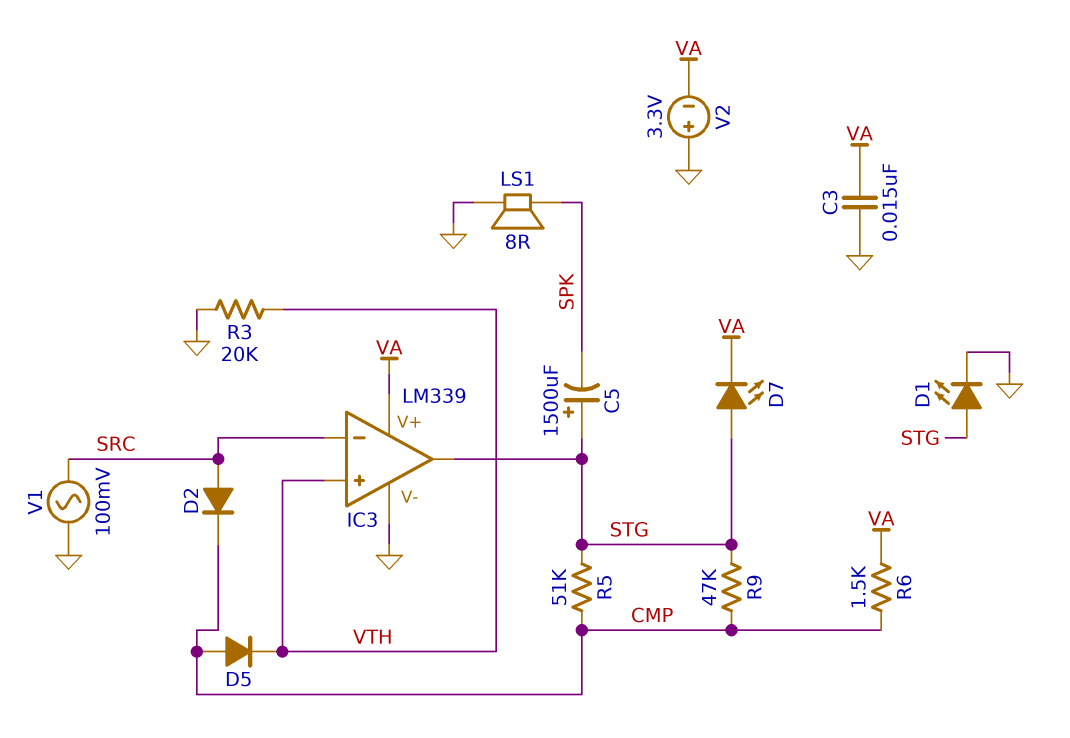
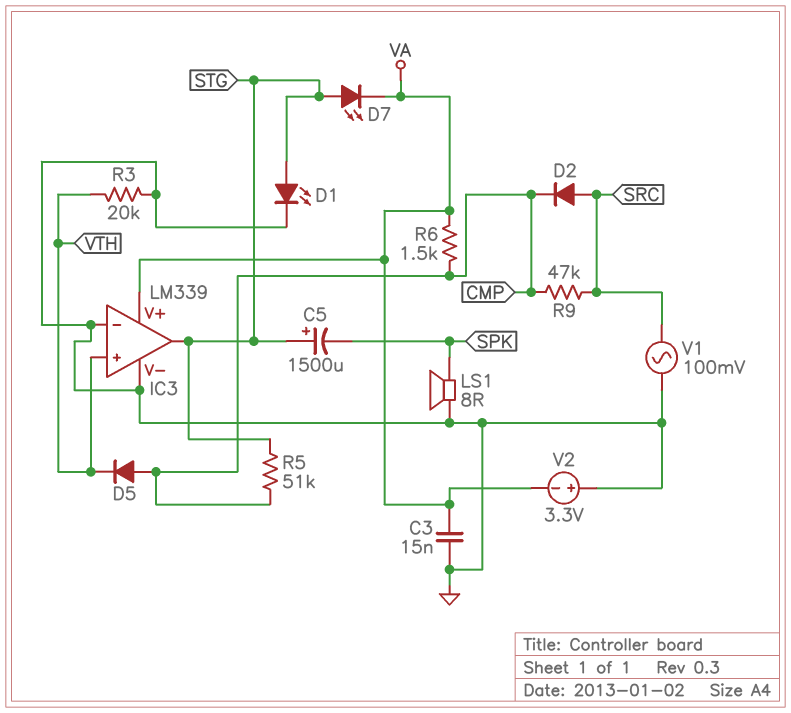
IC3 pin in-: SRC -> GND
R9: 47k (CMP, STG) -> 47k (CMP, SRC)

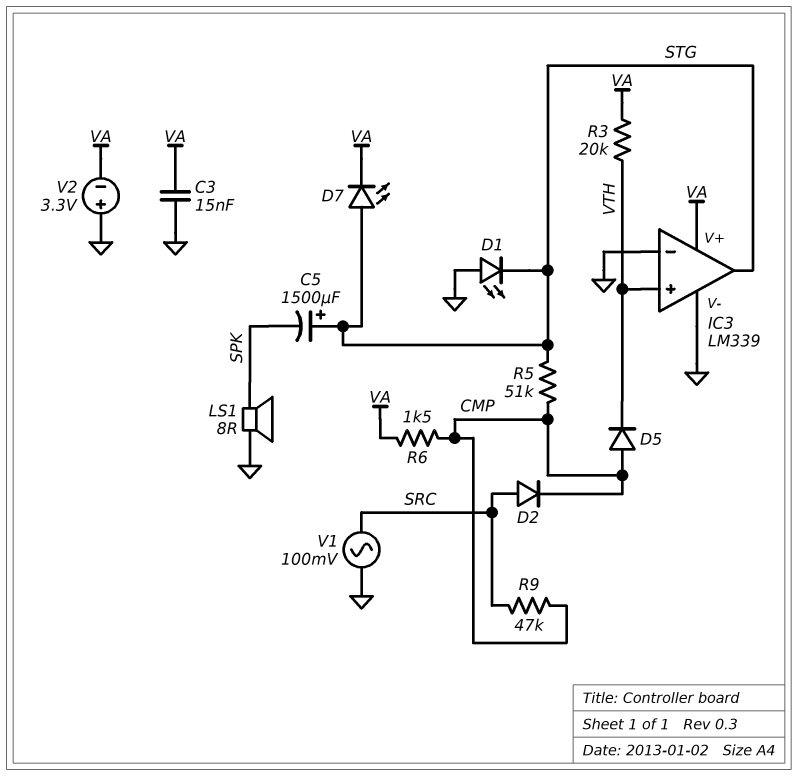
D1: LED (A STG, K GND) -> LED (A GND, K STG)
R3: 20k (GND, VTH) -> 20k (VA, VTH)

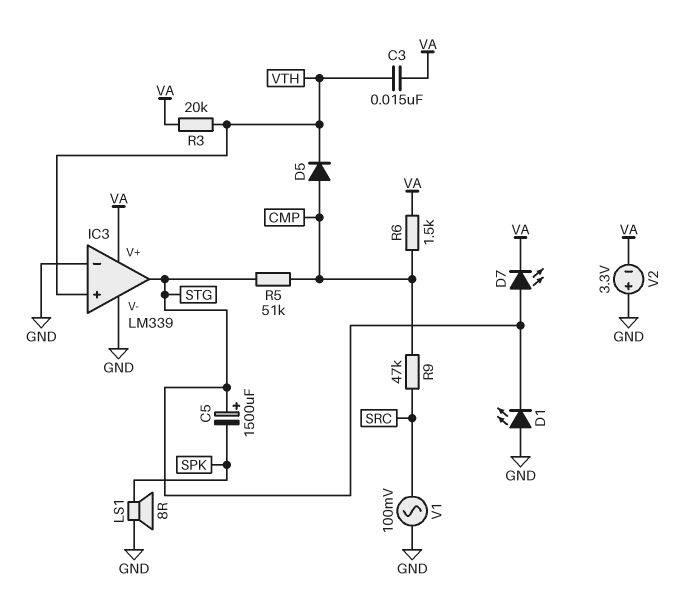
C3: 15nF (GND, VA) -> 15nF (VA, VTH)
D2: diode (A SRC, K CMP) -> none

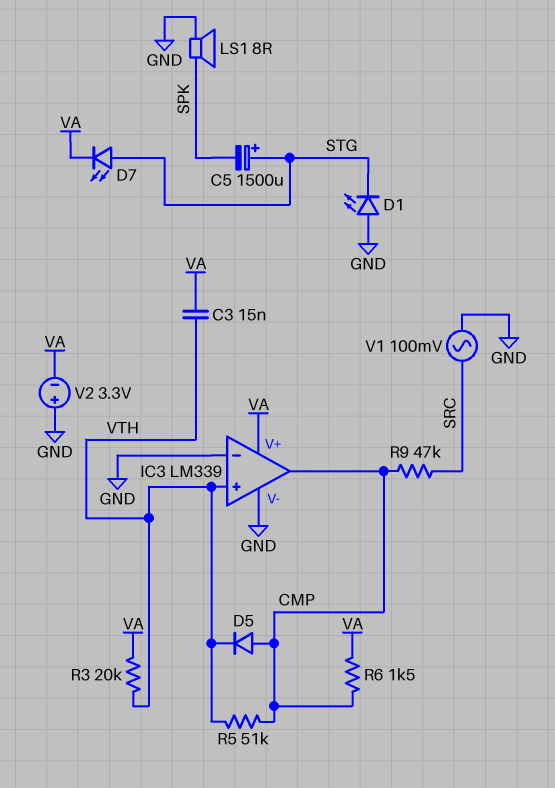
IC3 pin out: STG -> CMP
R5: 51k (CMP, STG) -> 51k (CMP, VTH)

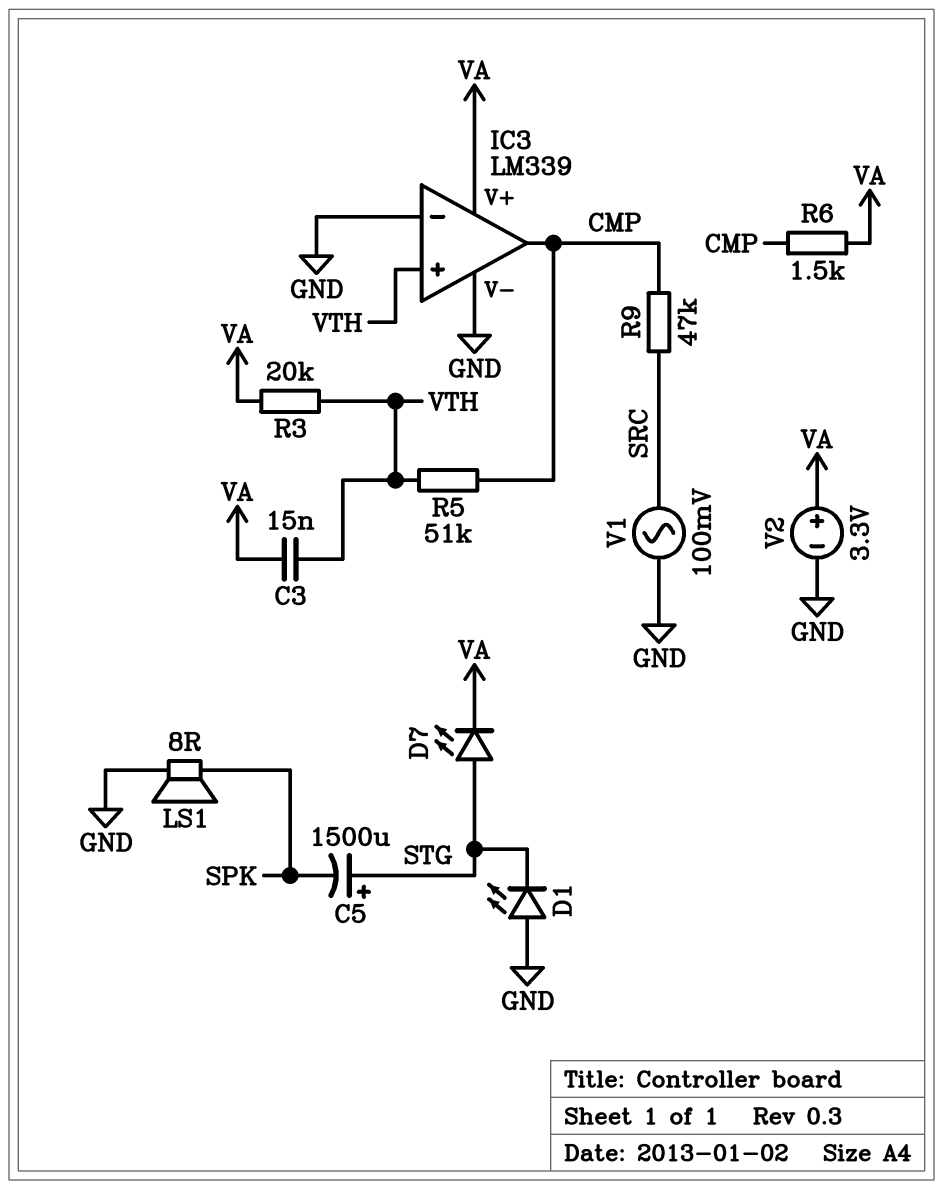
D5: diode (A CMP, K VTH) -> none
V2: 3.3V (plus GND, minus VA) -> 3.3V (plus VA, minus GND)

